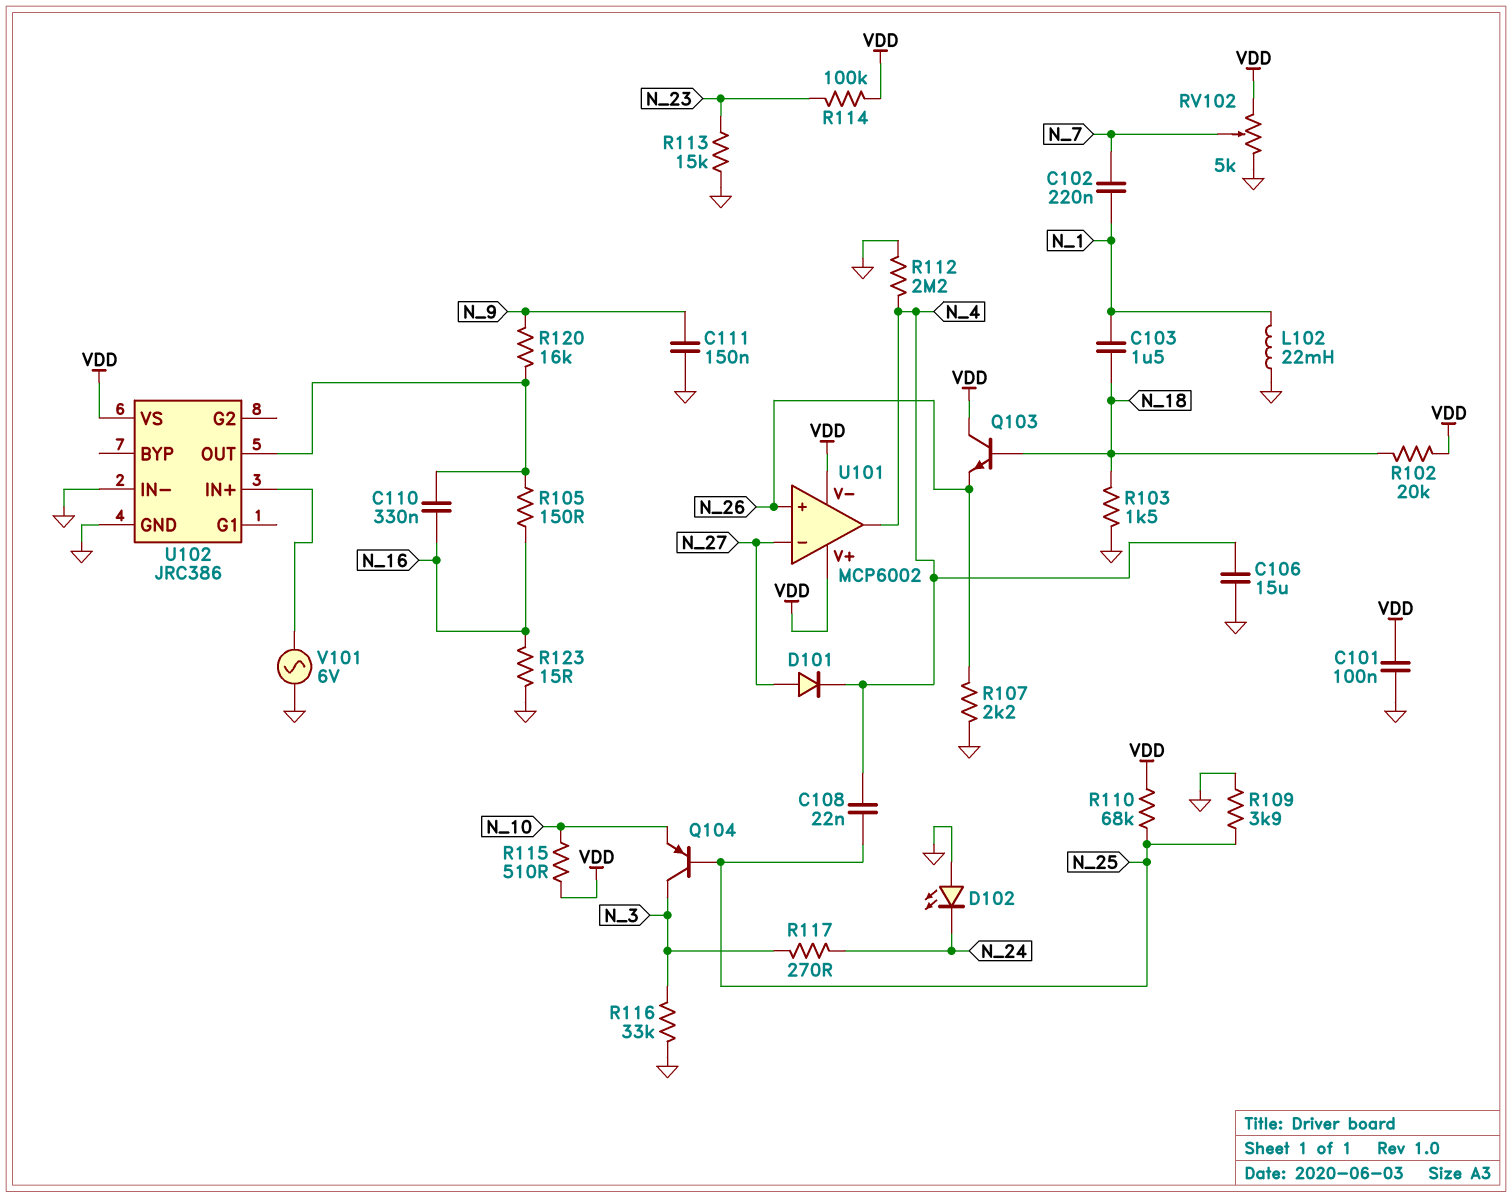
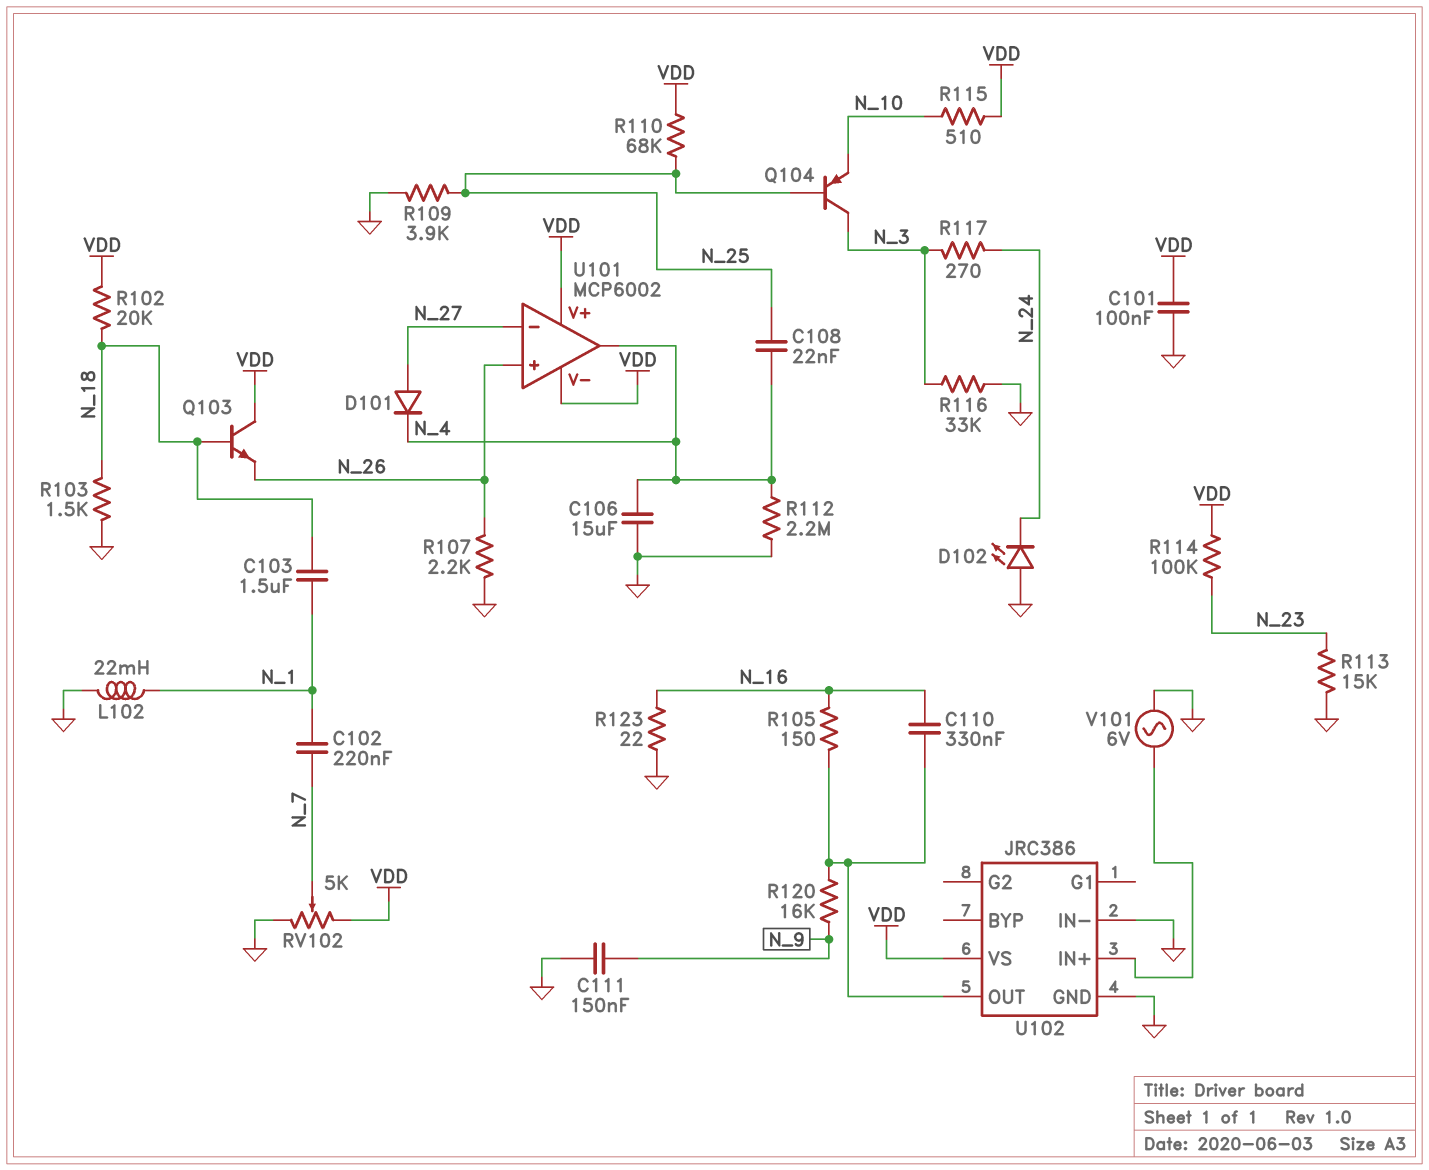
R123: 15 (GND, N_16) -> 22 (GND, N_16)

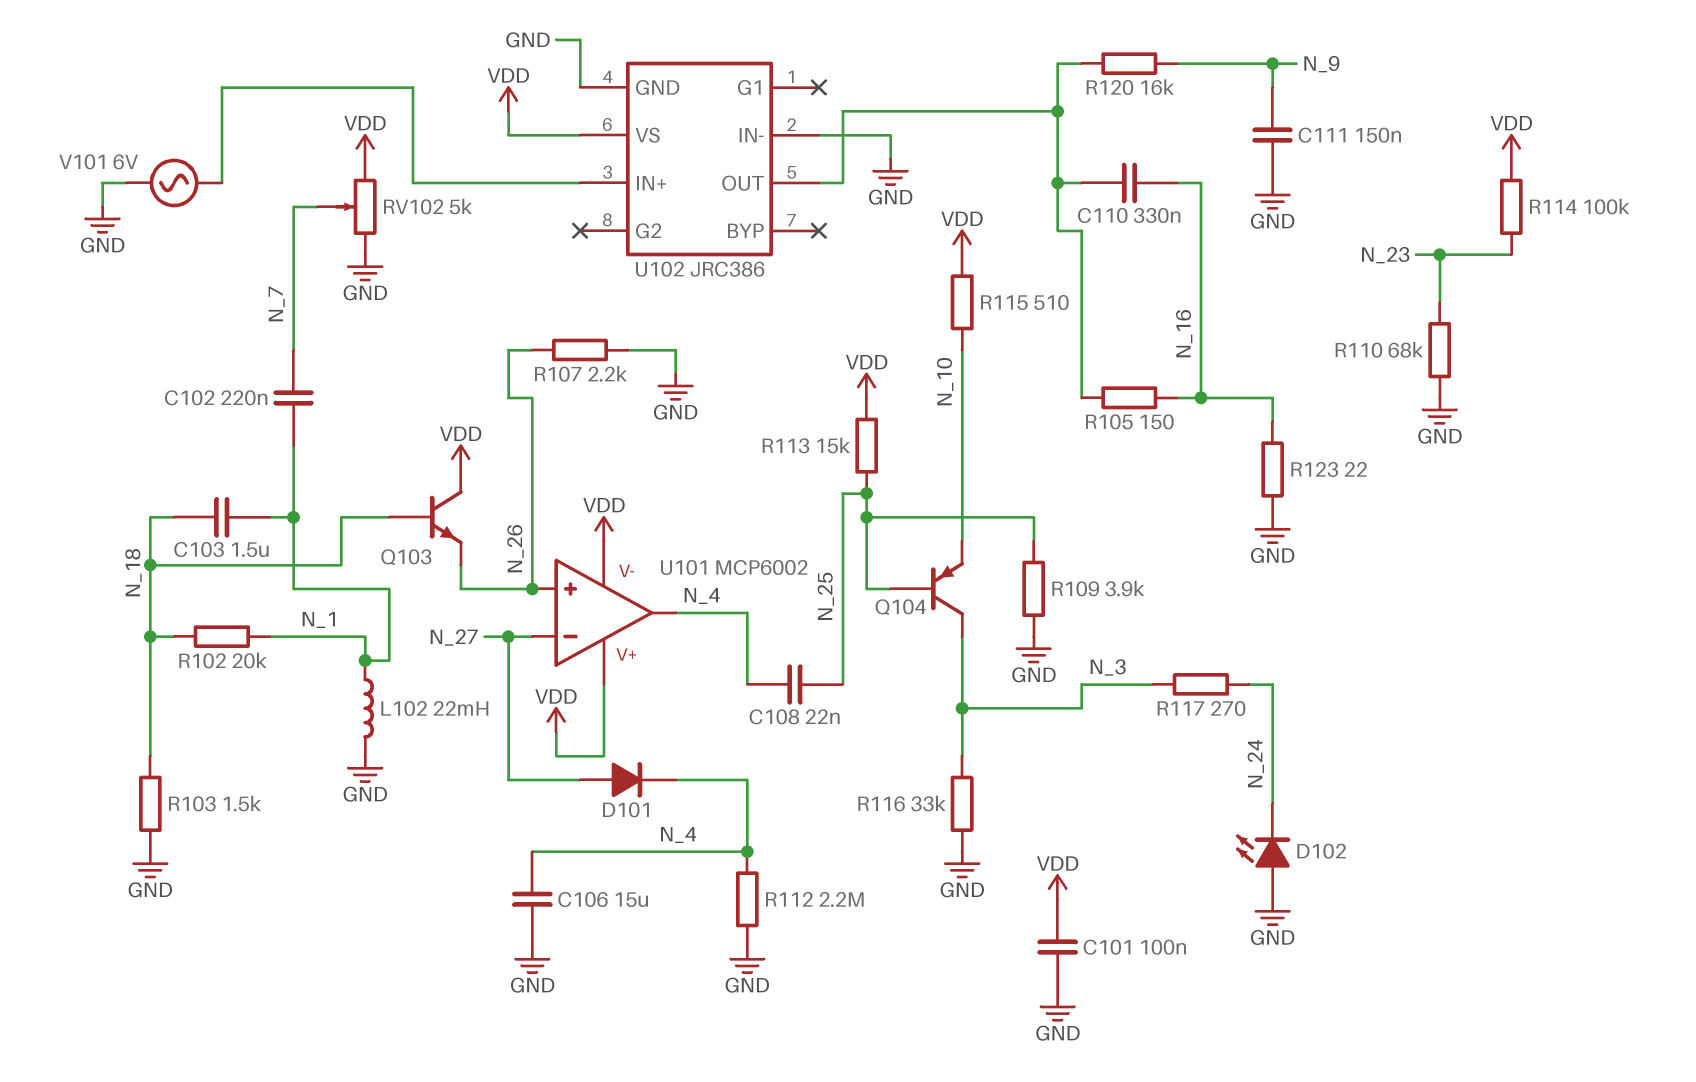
R102: 20k (N_18, VDD) -> 20k (N_1, N_18)
R110: 68k (N_25, VDD) -> 68k (GND, N_23)
R113: 15k (GND, N_23) -> 15k (N_25, VDD)

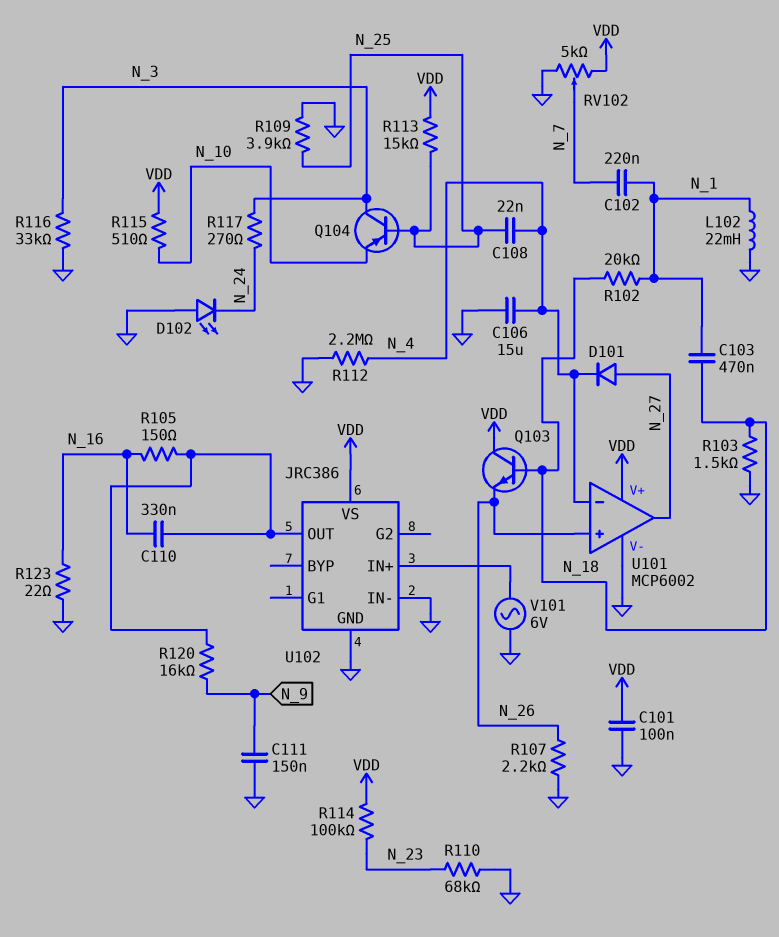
C103: 1.5uF (N_1, N_18) -> 470nF (N_1, N_18)
U101 pin V-: VDD -> GND
U101 pin in-: N_27 -> N_4
U101 pin out: N_4 -> N_27

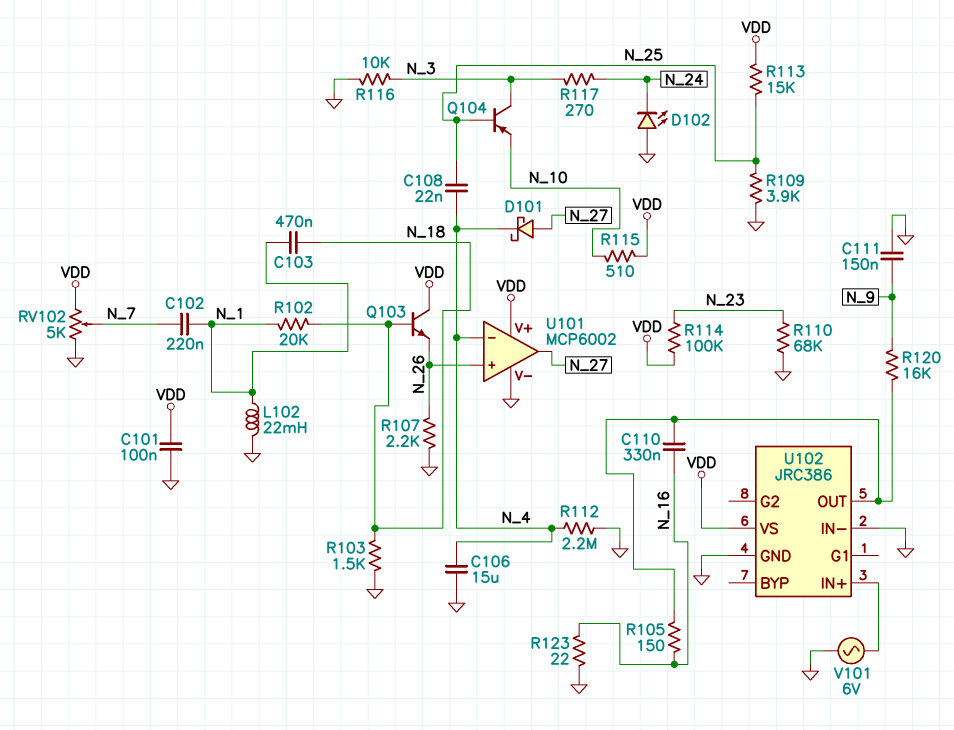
D101: diode (A N_27, K N_4) -> schottky (A N_27, K N_4)
R116: 33k (GND, N_3) -> 10k (GND, N_3)

